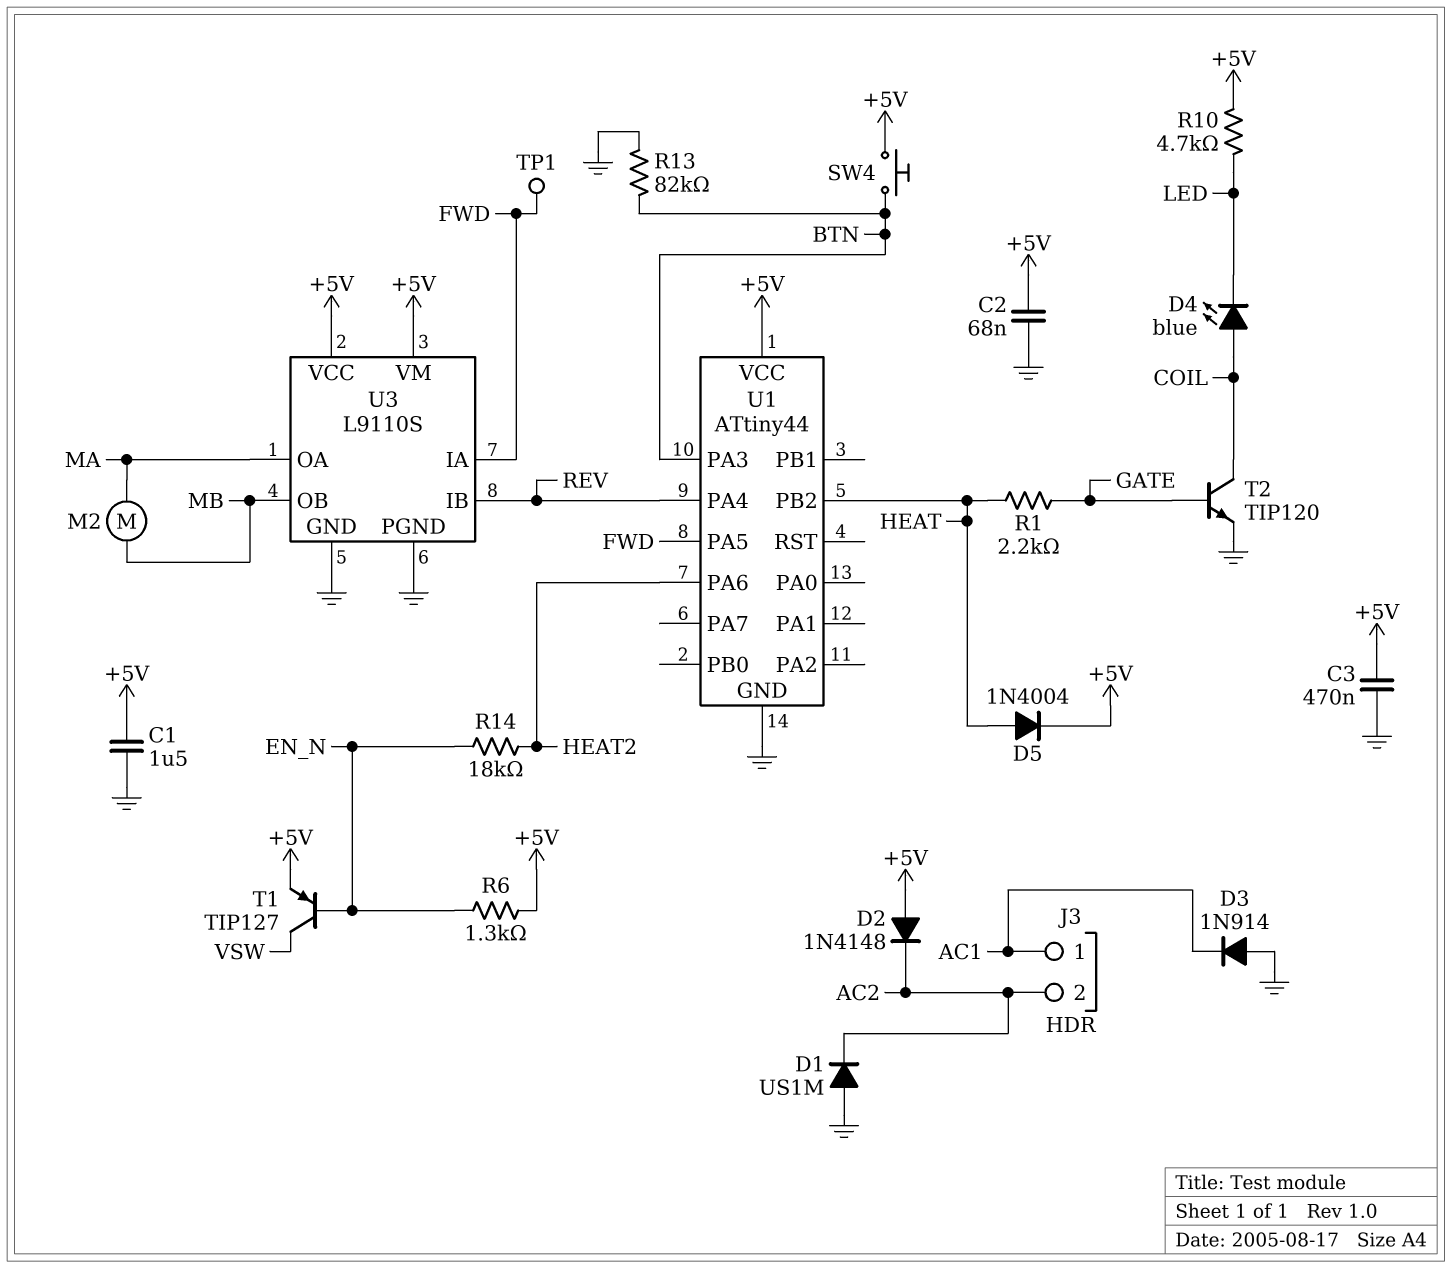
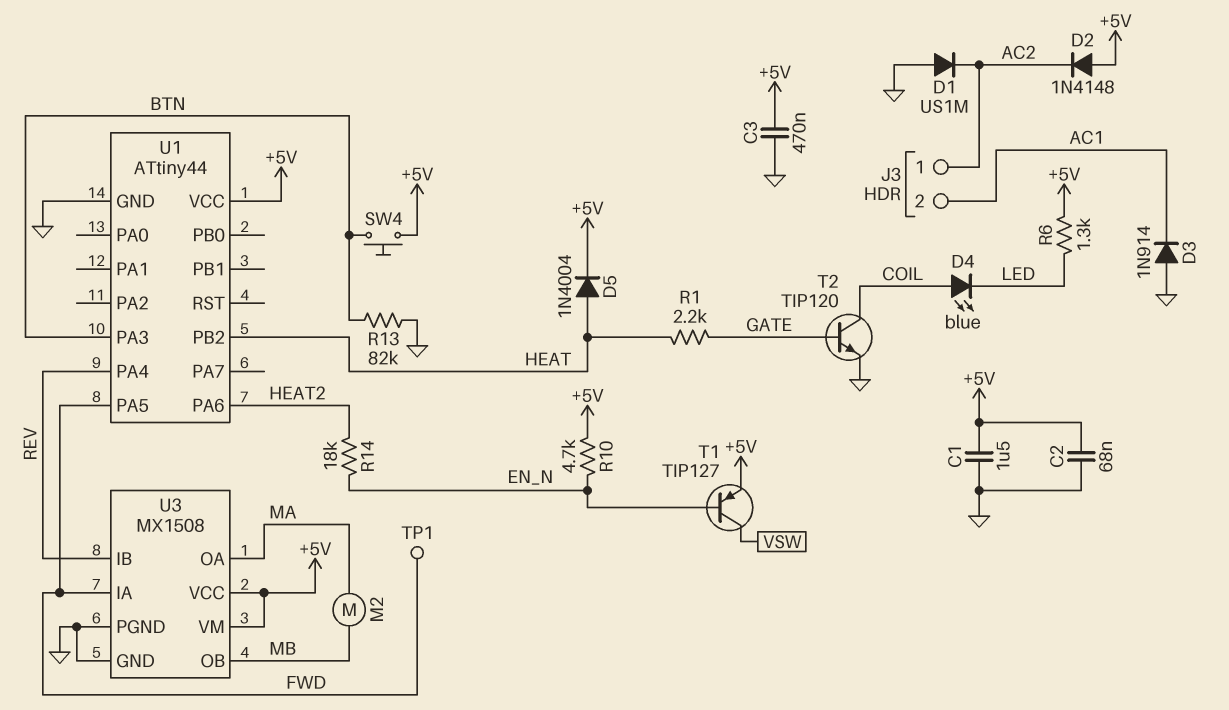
J3 pin 1: AC1 -> AC2
J3 pin 2: AC2 -> AC1
R6: 1.3k (+5V, EN_N) -> 1.3k (+5V, LED)
R10: 4.7k (+5V, LED) -> 4.7k (+5V, EN_N)
U3: L9110S -> MX1508

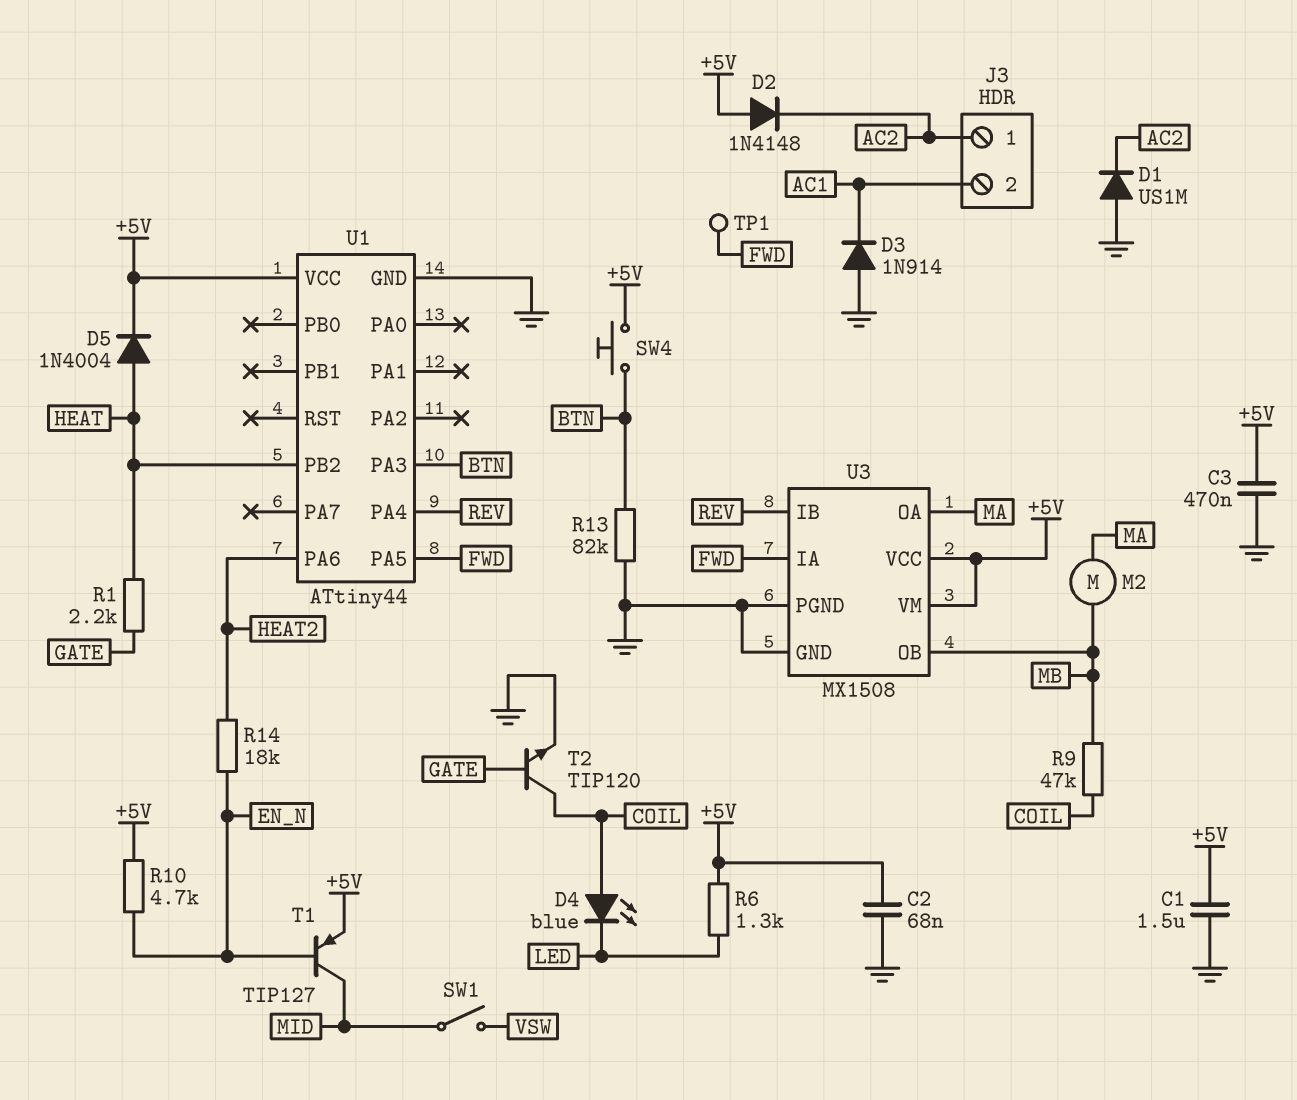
R9: none -> 47k (COIL, MB)
SW1: none -> switch (MID, VSW)
T1: PNP TIP127 (B EN_N, C VSW, E +5V) -> PNP TIP127 (B EN_N, C MID, E +5V)

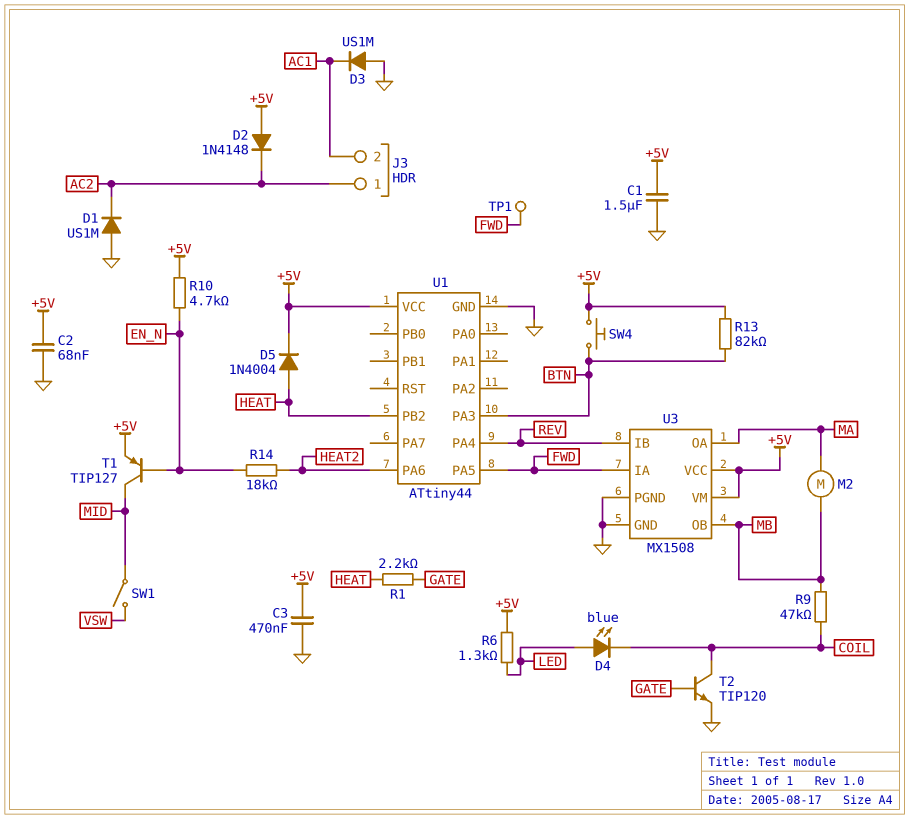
D3: diode 1N914 (A GND, K AC1) -> diode US1M (A GND, K AC1)
D4: LED blue (A COIL, K LED) -> LED blue (A LED, K COIL)
R13: 82k (BTN, GND) -> 82k (+5V, BTN)

